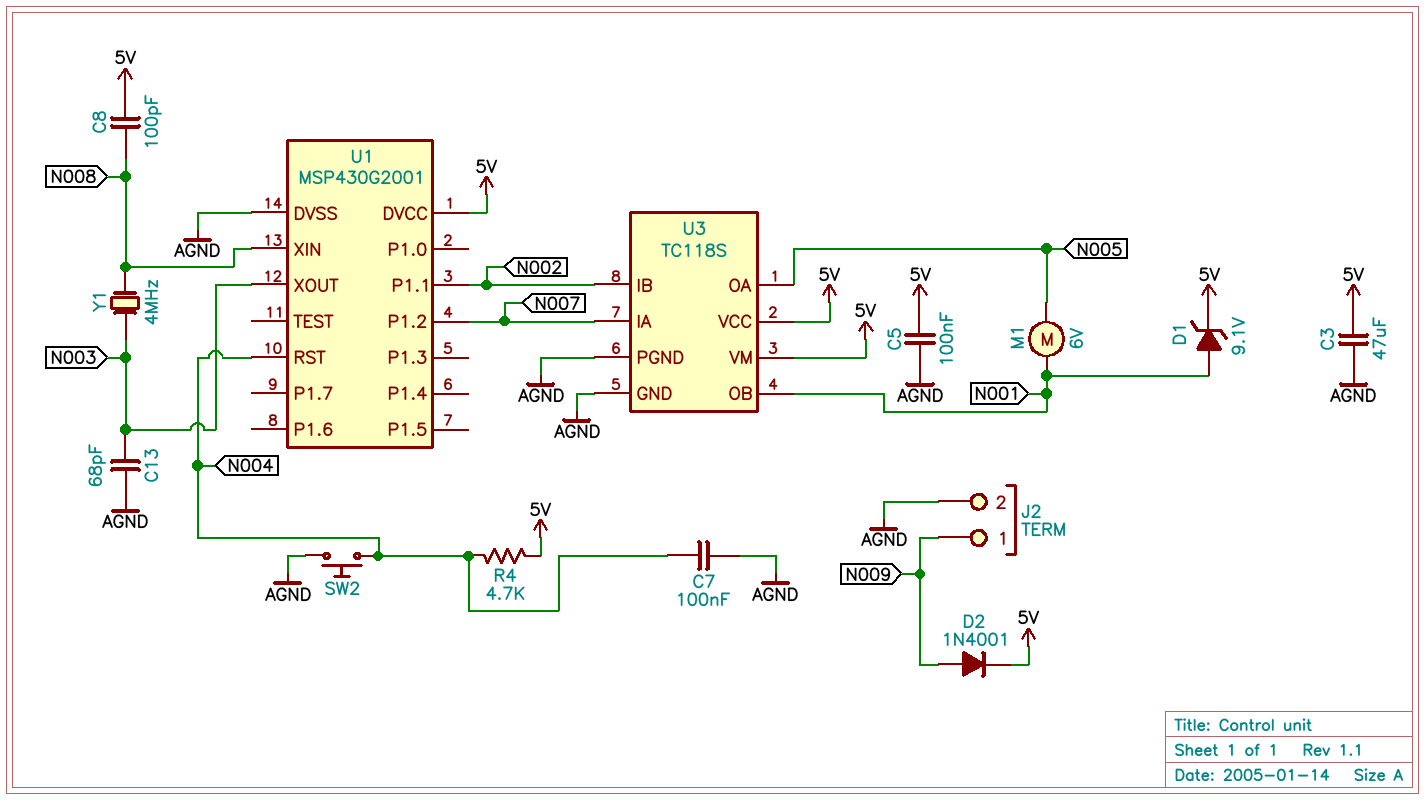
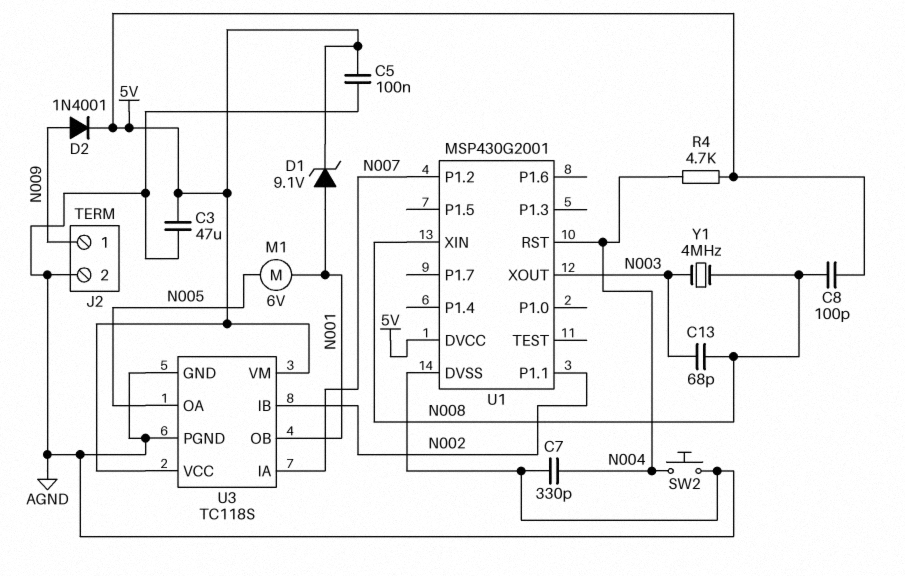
C7: 100nF (AGND, N004) -> 330pF (AGND, N004)
C13: 68pF (AGND, N003) -> 68pF (N003, N008)

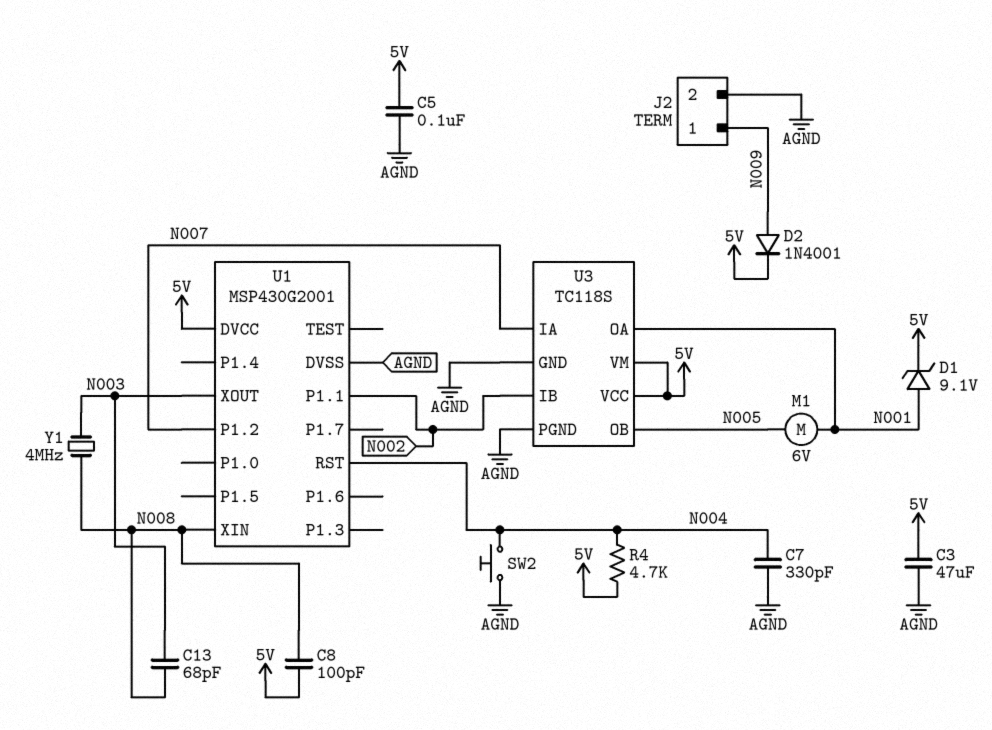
U3 pin OA: N005 -> N001
U3 pin OB: N001 -> N005

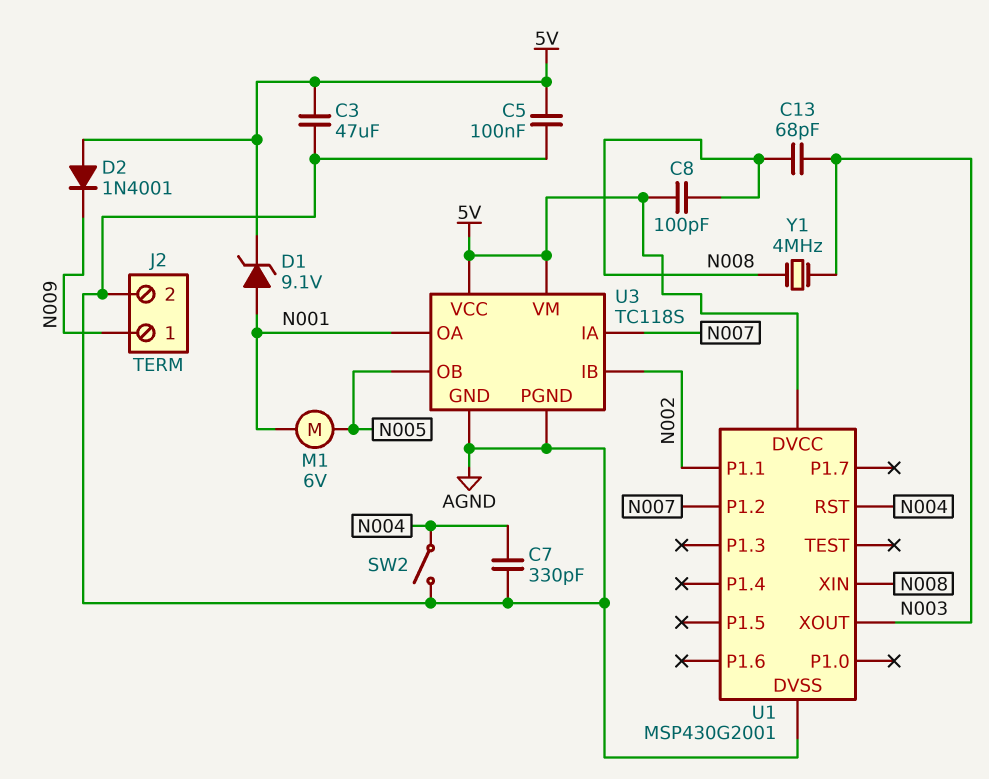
D2: diode 1N4001 (A N009, K 5V) -> diode 1N4001 (A 5V, K N009)
R4: 4.7k (5V, N004) -> none
SW2: button (AGND, N004) -> switch (AGND, N004)

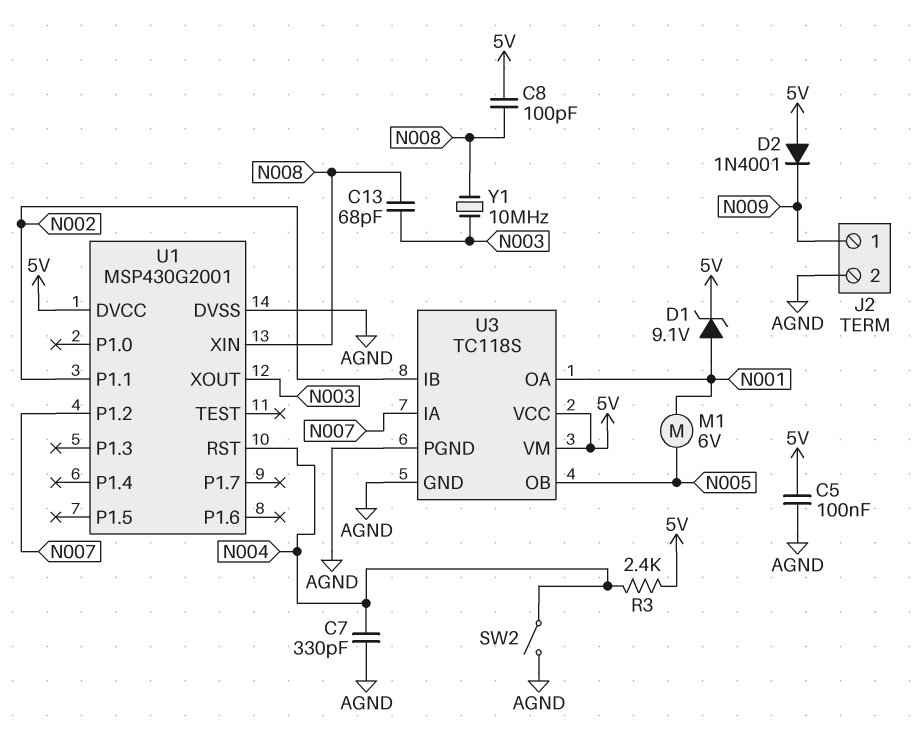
C3: 47uF (5V, AGND) -> none
R3: none -> 2.4k (5V, N004)
Y1: 4MHz (N003, N008) -> 10MHz (N003, N008)

